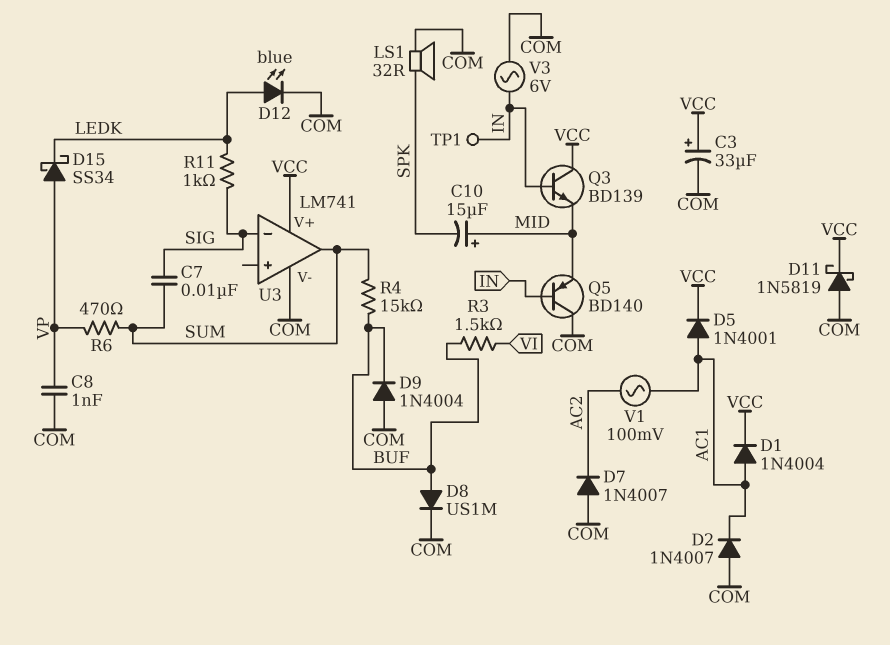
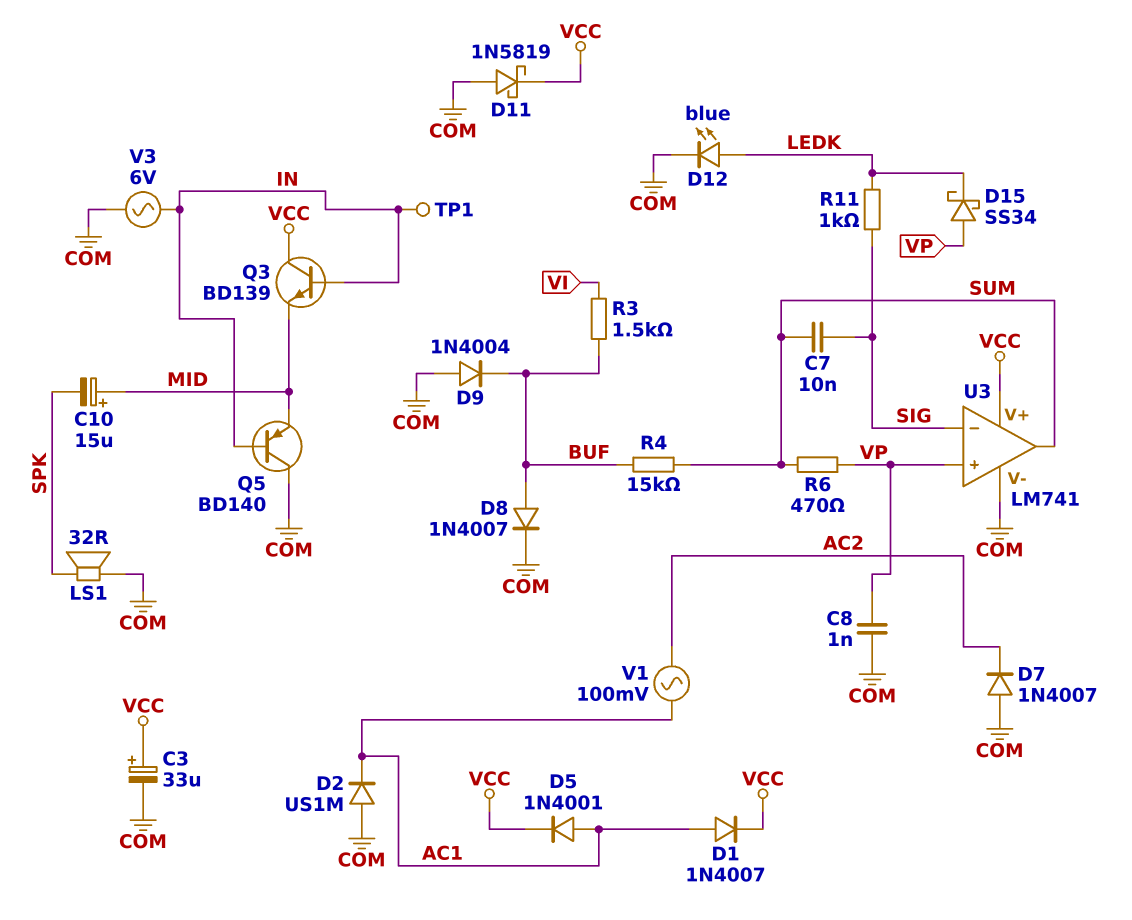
D1: diode 1N4004 (A AC1, K VCC) -> diode 1N4007 (A AC1, K VCC)
D2: diode 1N4007 (A COM, K AC1) -> diode US1M (A COM, K AC1)
D8: diode US1M (A BUF, K COM) -> diode 1N4007 (A BUF, K COM)
U3 pin in+: none -> VP

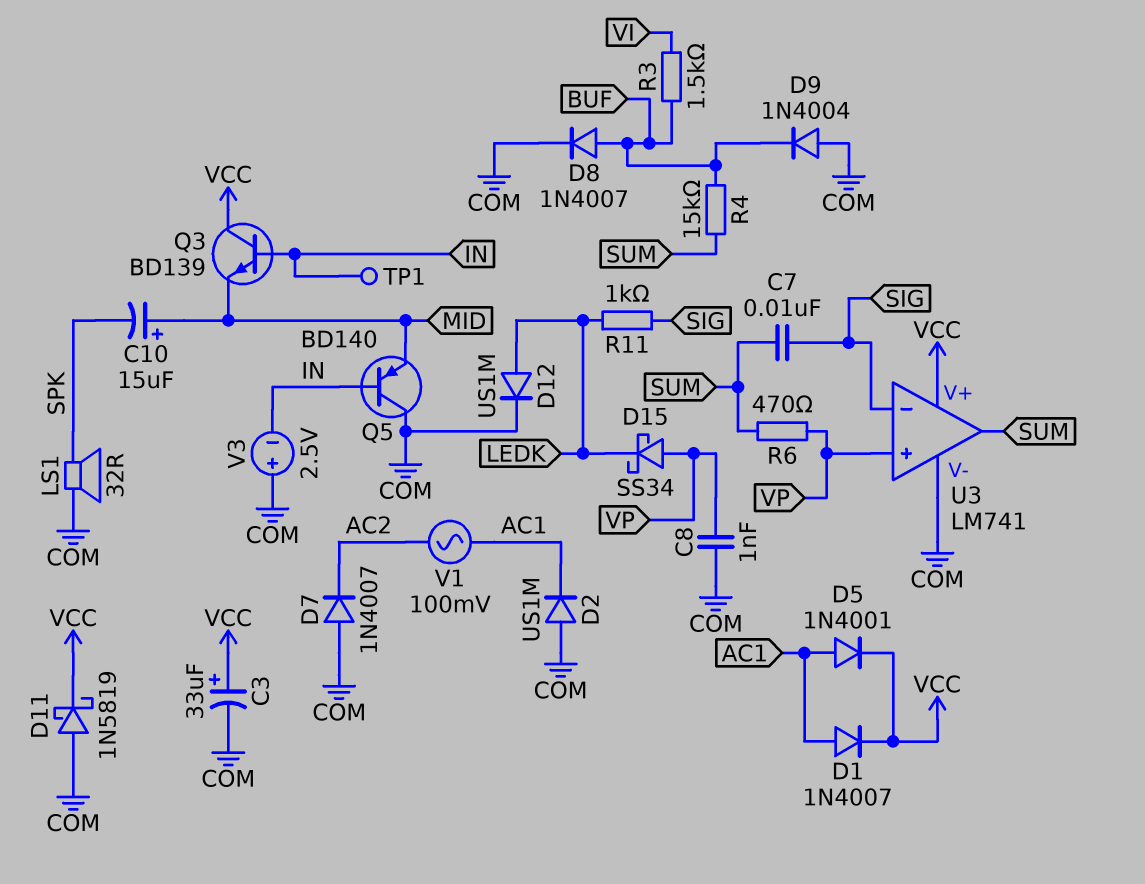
D12: LED blue (A LEDK, K COM) -> diode US1M (A LEDK, K COM)
V3: AC 6V (COM, IN) -> 2.5V (plus COM, minus IN)

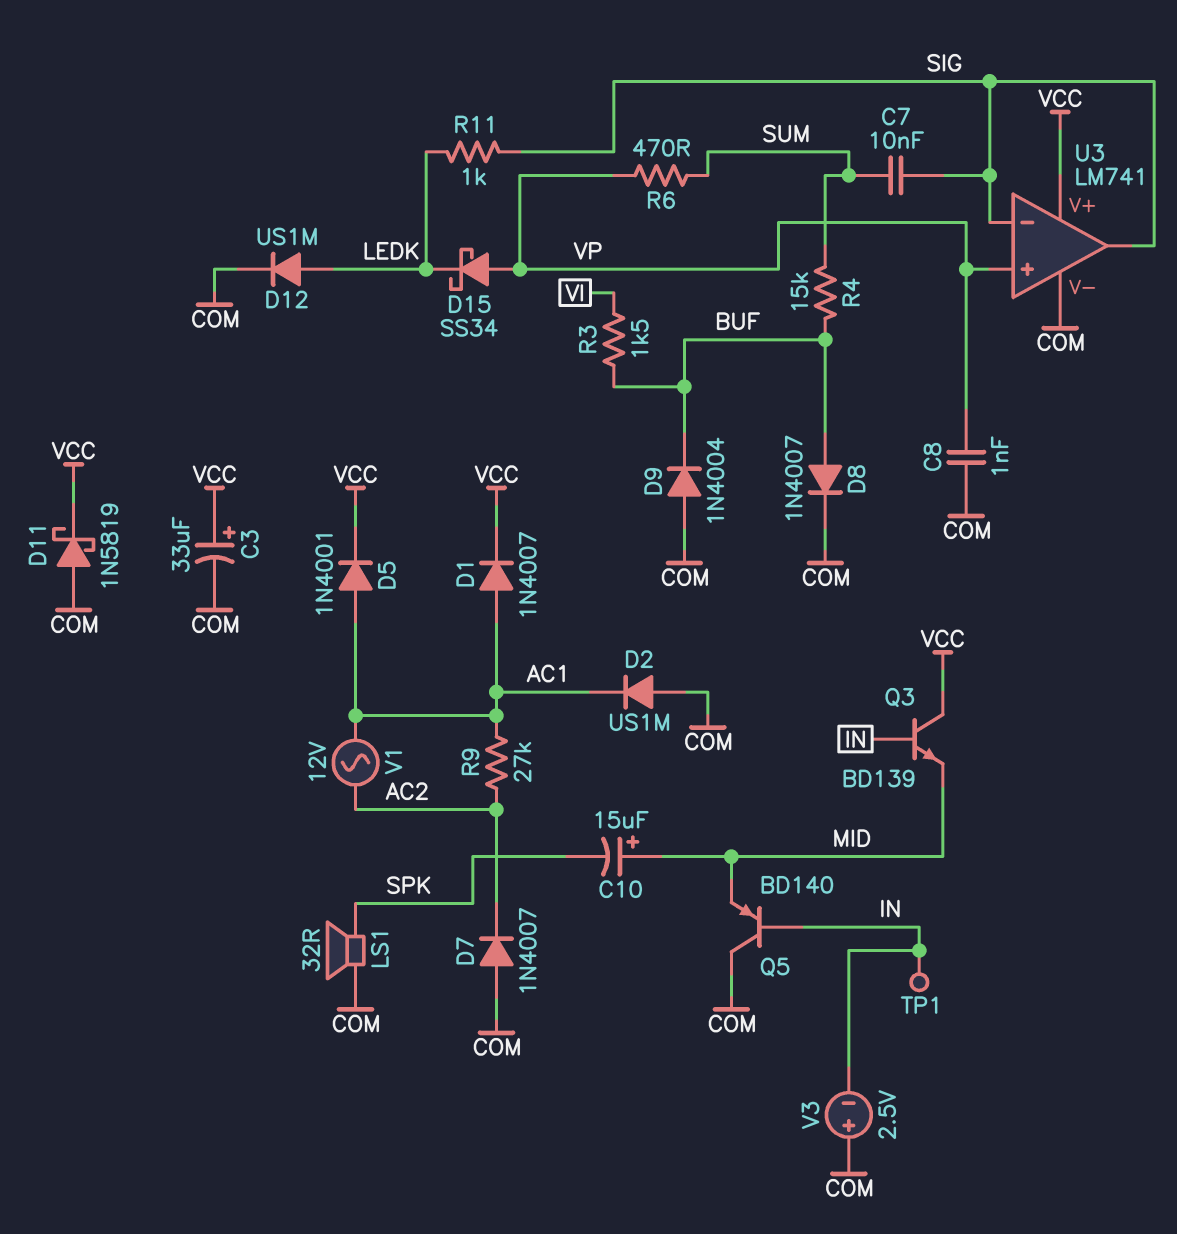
R9: none -> 27k (AC1, AC2)
U3 pin out: SUM -> SIG
V1: AC 100mV (AC1, AC2) -> AC 12V (AC1, AC2)

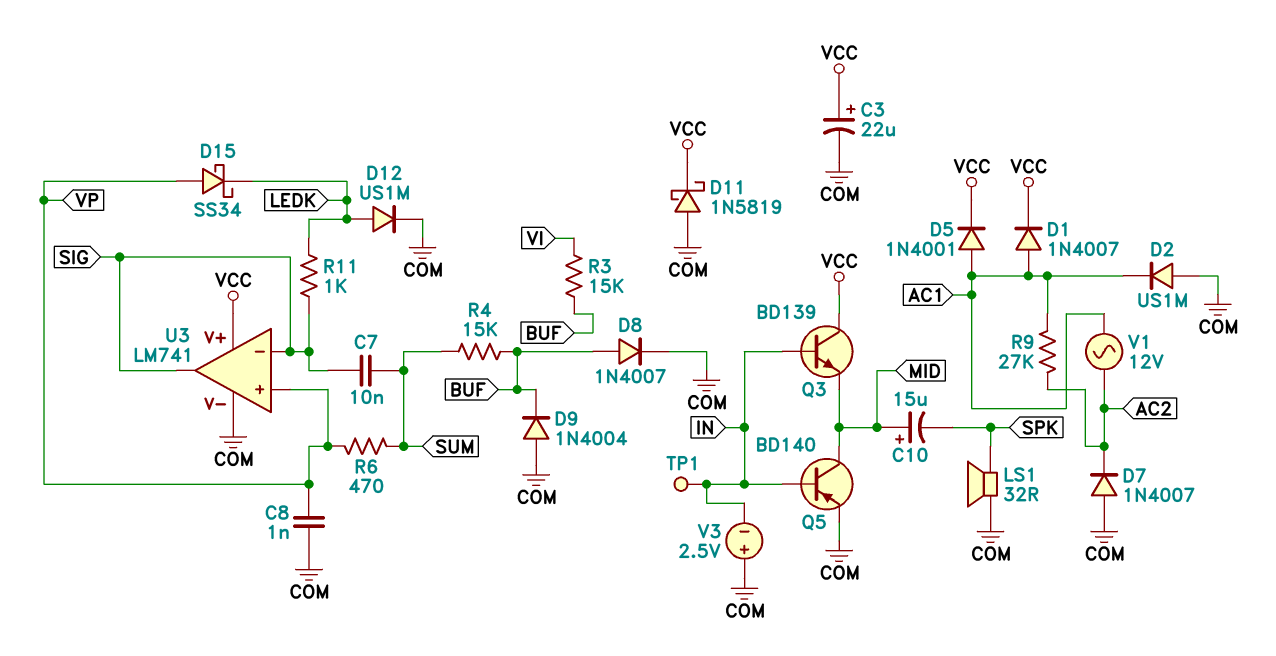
C3: 33uF (plus VCC, minus COM) -> 22uF (plus VCC, minus COM)
Q5: PNP BD140 (B IN, C COM, E MID) -> PNP BD140 (B IN, C MID, E COM)
R3: 1.5k (BUF, VI) -> 15k (BUF, VI)

